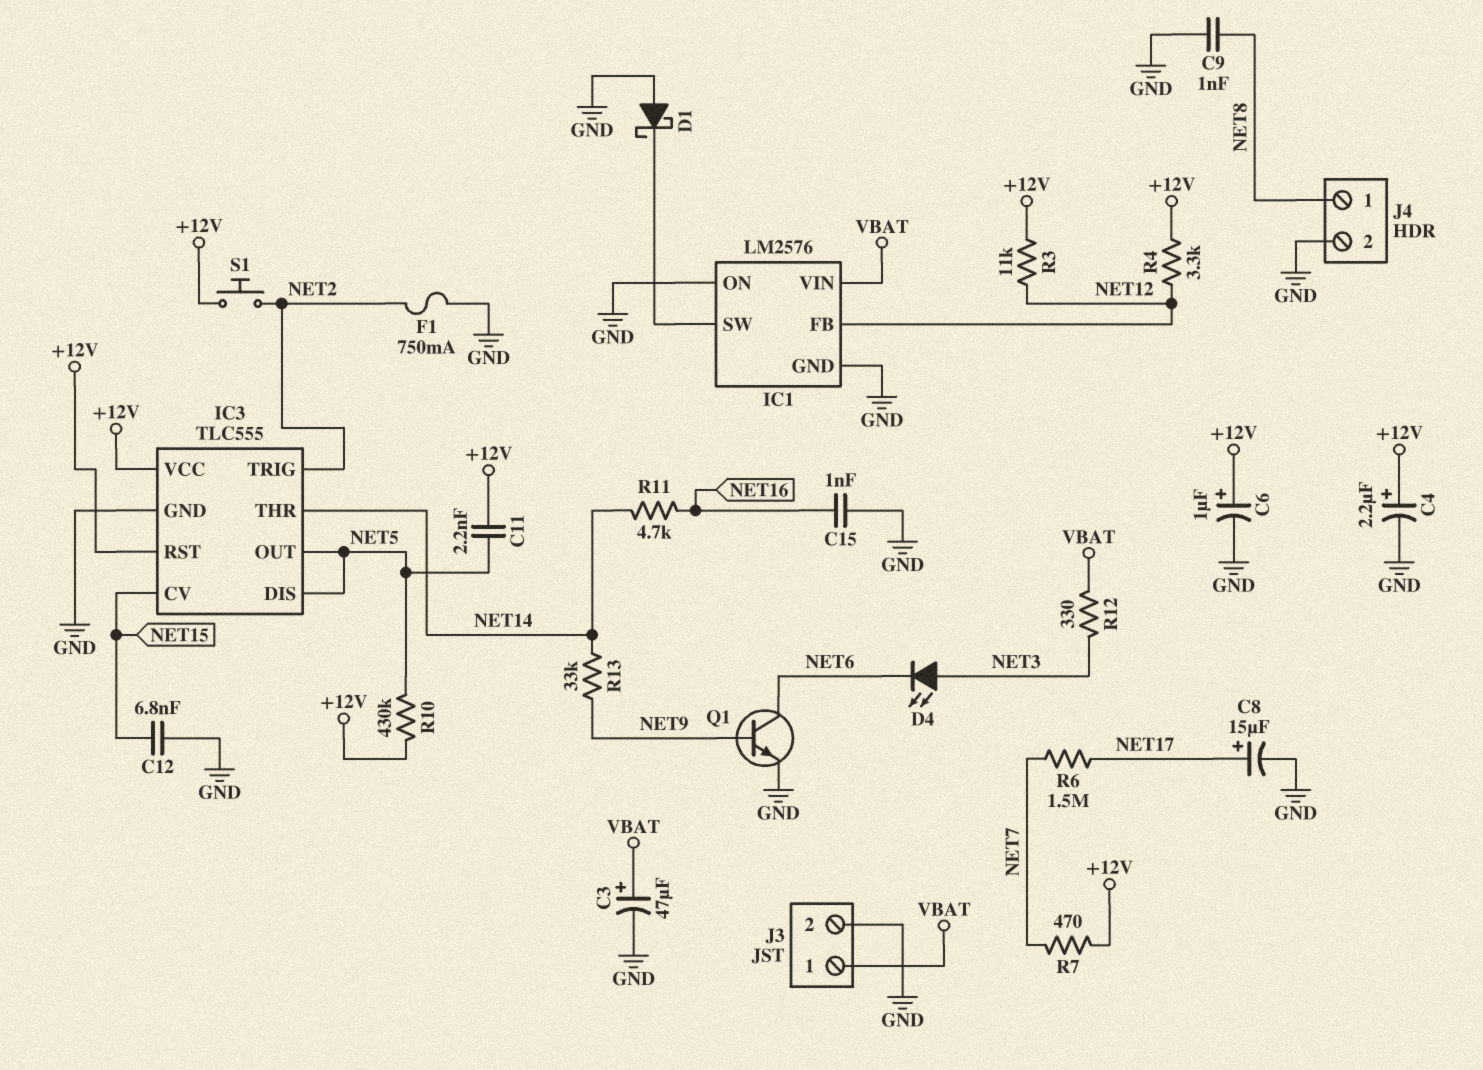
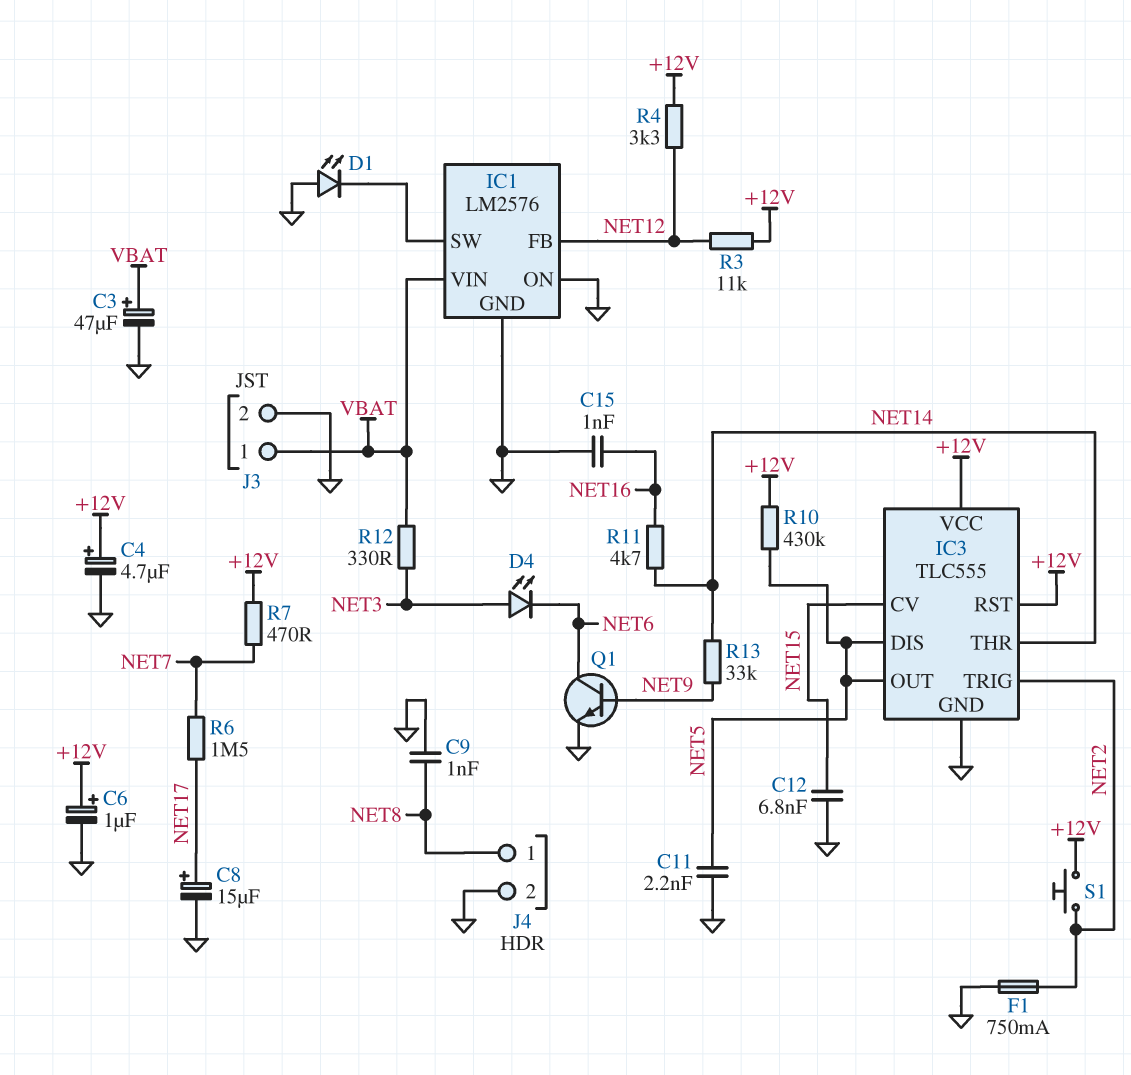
C4: 2.2uF (plus +12V, minus GND) -> 4.7uF (plus +12V, minus GND)
C11: 2.2nF (+12V, NET5) -> 2.2nF (GND, NET5)
D1: schottky (A GND, K IC1/SW) -> LED (A GND, K IC1/SW)

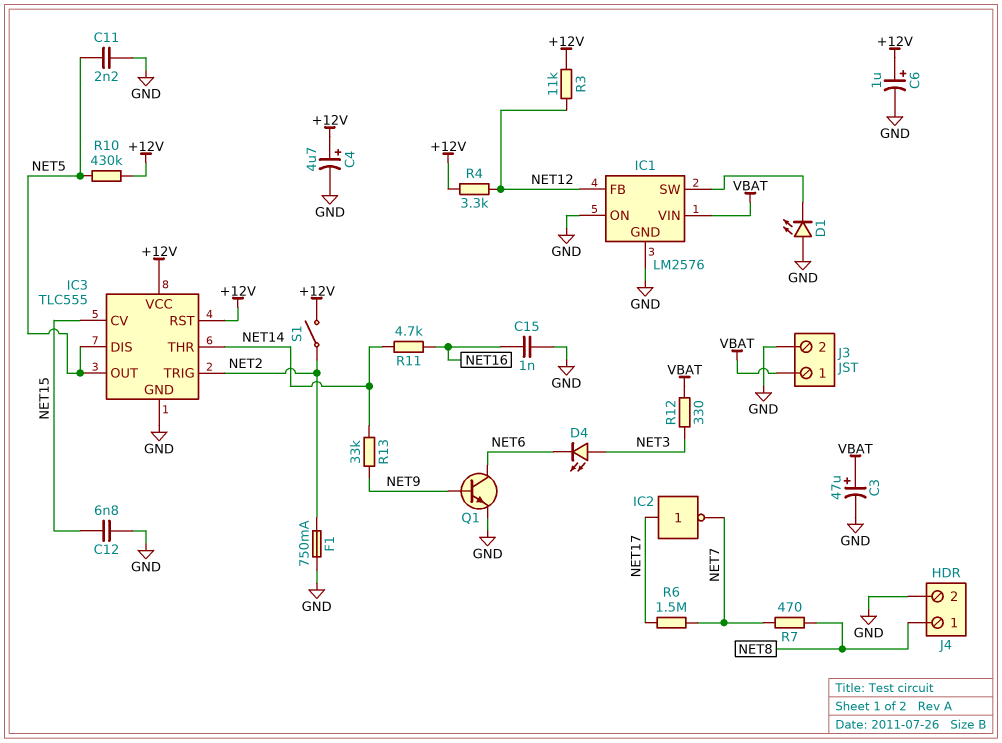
C8: 15uF (plus NET17, minus GND) -> none
C9: 1nF (GND, NET8) -> none
IC2: none -> NOT (in NET17, out NET7)
R7: 470 (+12V, NET7) -> 470 (NET7, NET8)
S1: button (+12V, NET2) -> switch (+12V, NET2)

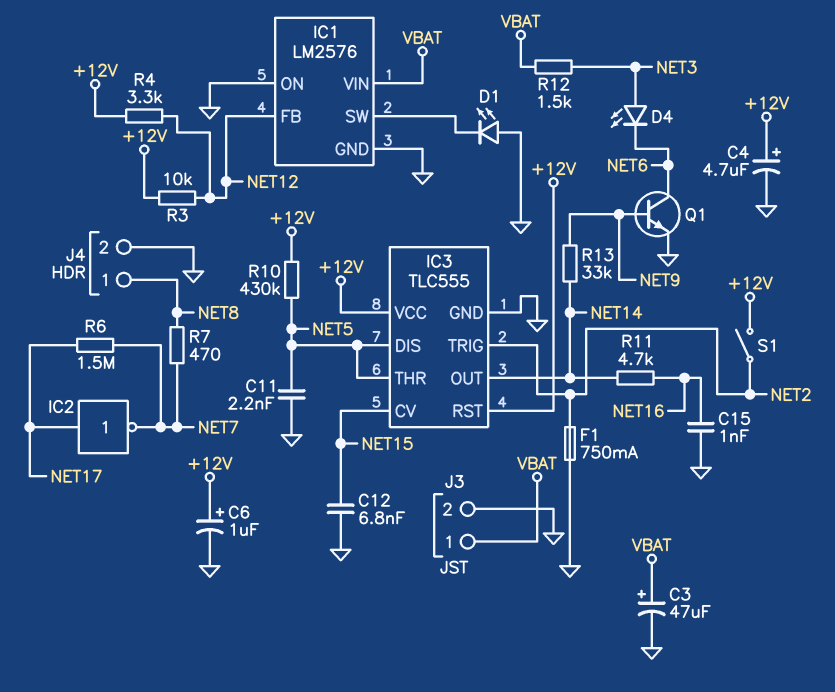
IC3 pin OUT: NET5 -> NET14
IC3 pin THR: NET14 -> NET5
R3: 11k (+12V, NET12) -> 10k (+12V, NET12)
R12: 330 (NET3, VBAT) -> 1.5k (NET3, VBAT)

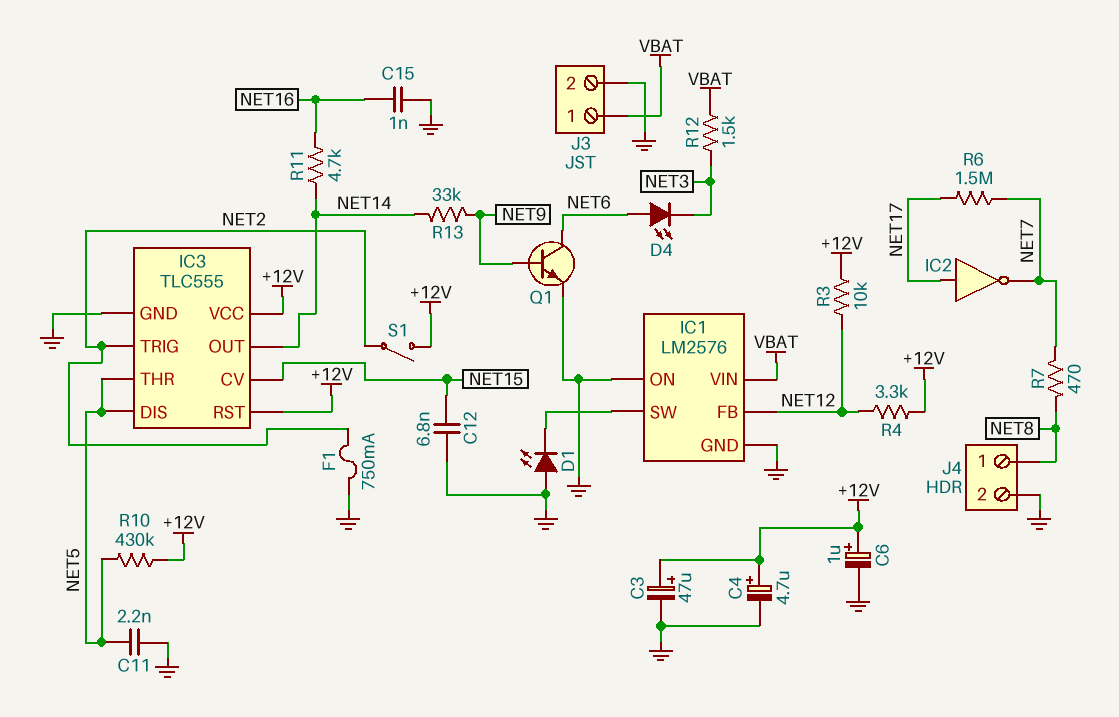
C3: 47uF (plus VBAT, minus GND) -> 47uF (plus +12V, minus GND)
D4: LED (A NET3, K NET6) -> LED (A NET6, K NET3)

